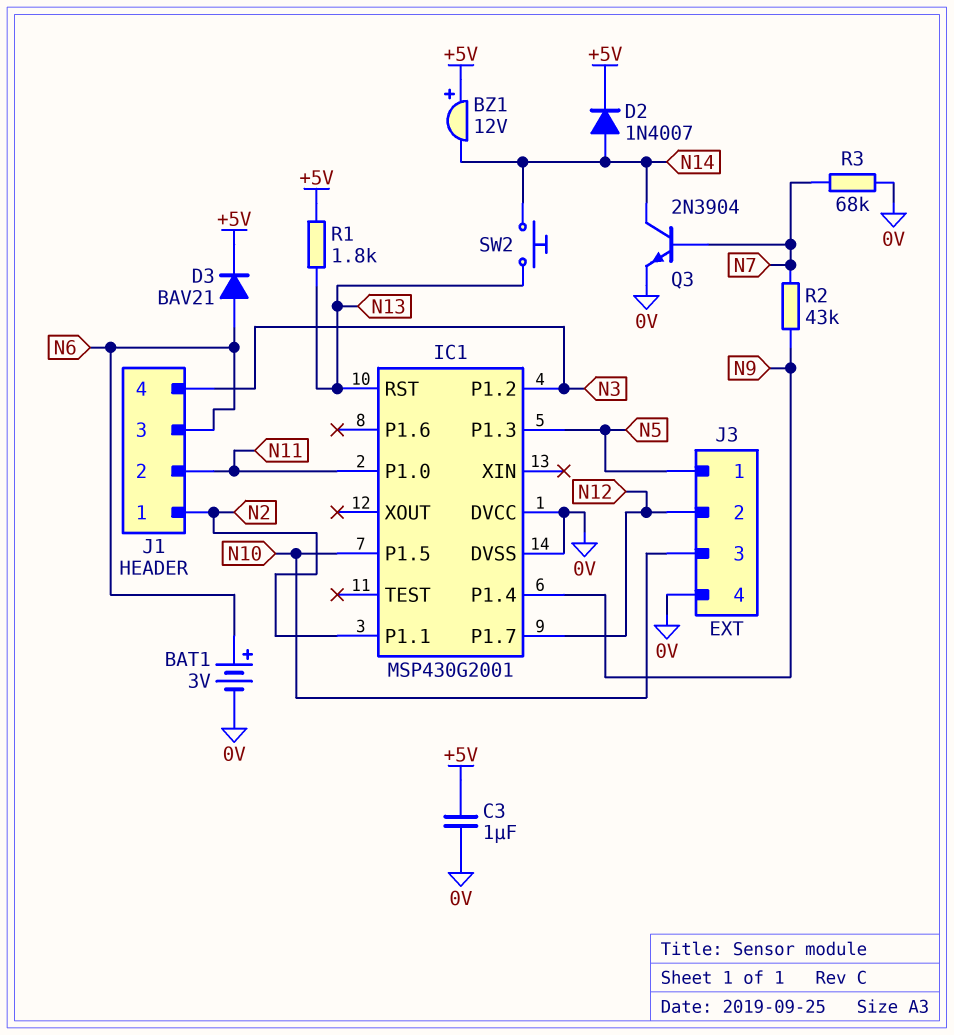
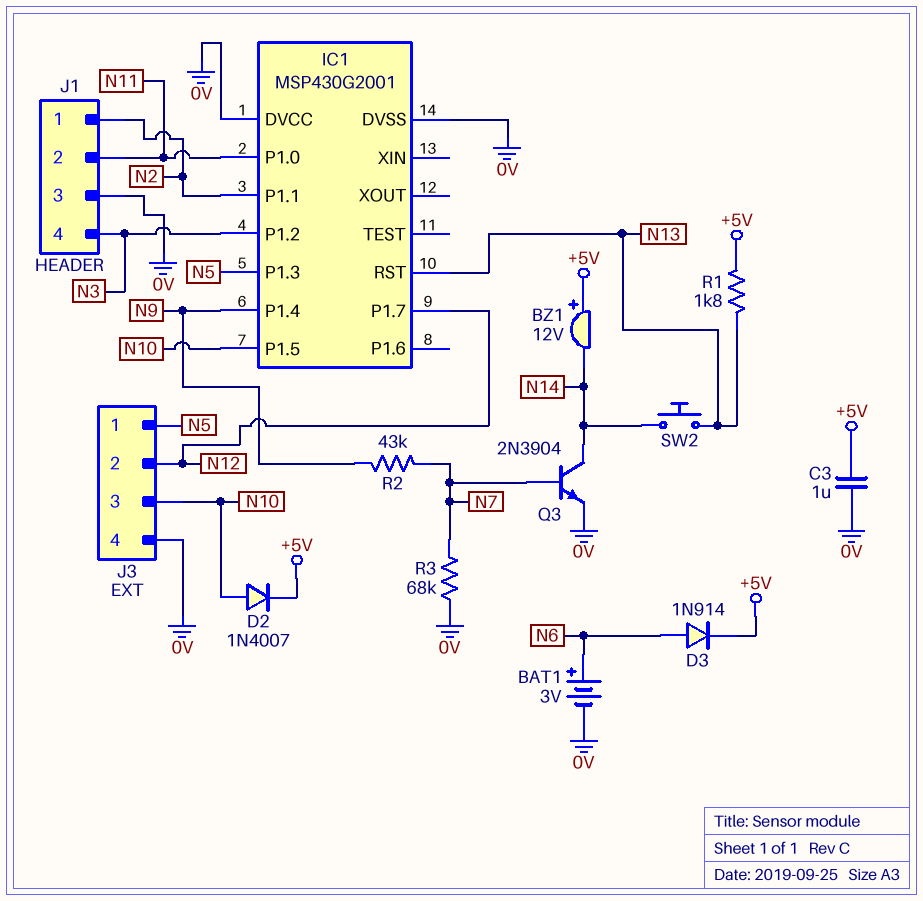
D2: diode 1N4007 (A N14, K +5V) -> diode 1N4007 (A N10, K +5V)
D3: diode BAV21 (A N6, K +5V) -> diode 1N914 (A N6, K +5V)
J1 pin 3: N6 -> 0V

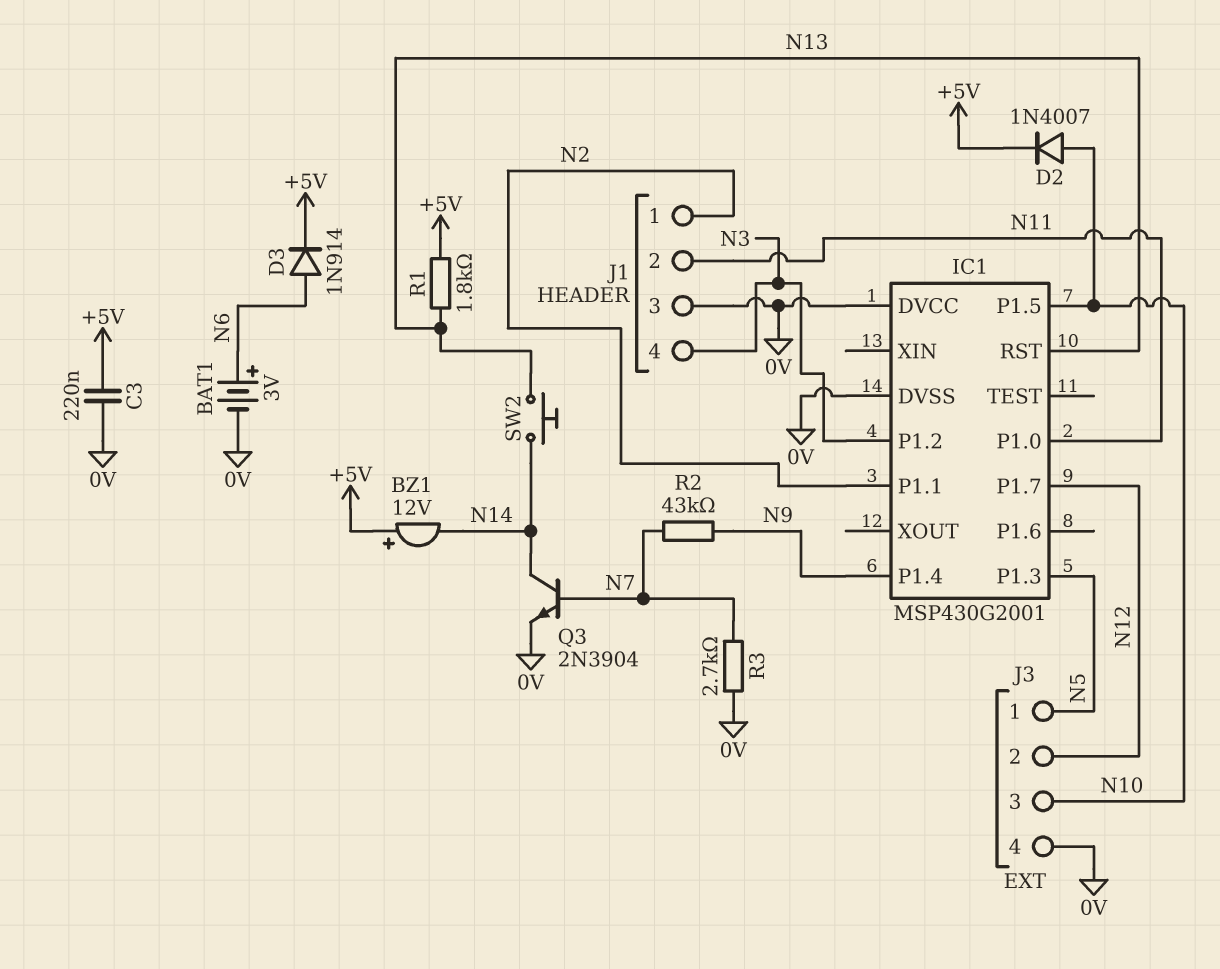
C3: 1uF (+5V, 0V) -> 220nF (+5V, 0V)
R3: 68k (0V, N7) -> 2.7k (0V, N7)

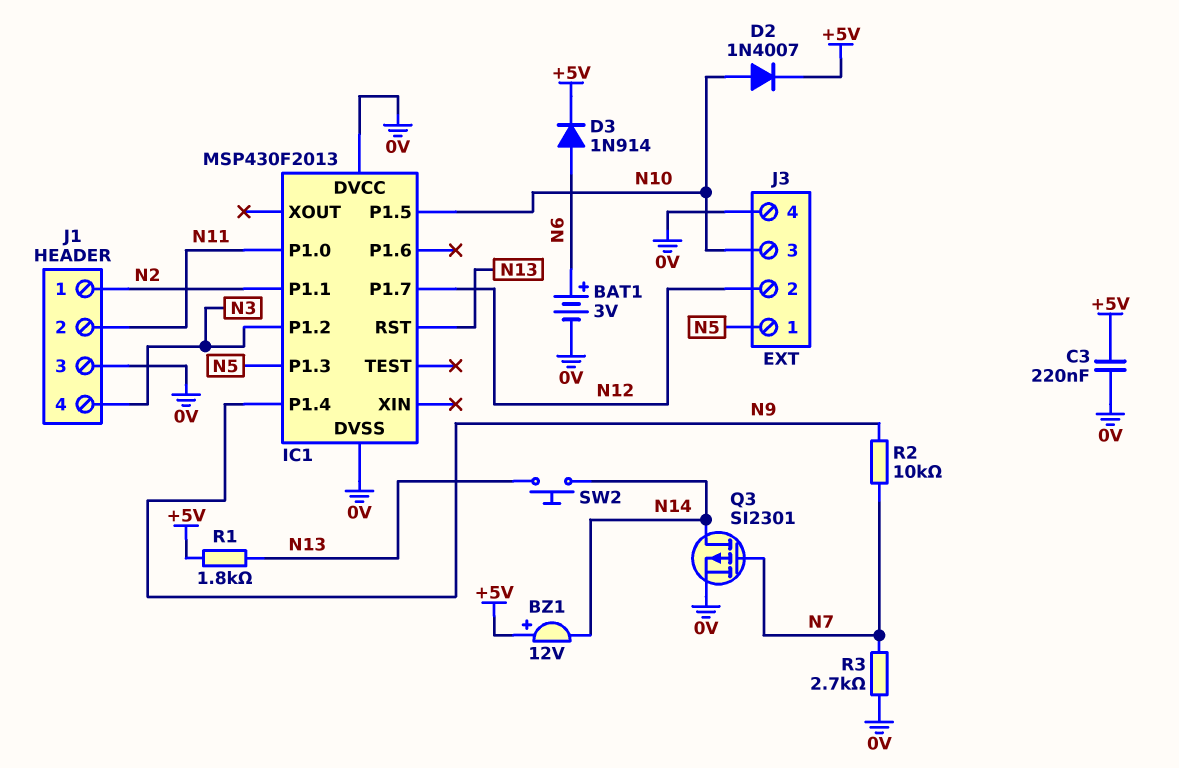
IC1: MSP430G2001 -> MSP430F2013
Q3: NPN 2N3904 (B N7, C N14, E 0V) -> PMOS SI2301 (G N7, D N14, S 0V)
R2: 43k (N7, N9) -> 10k (N7, N9)

